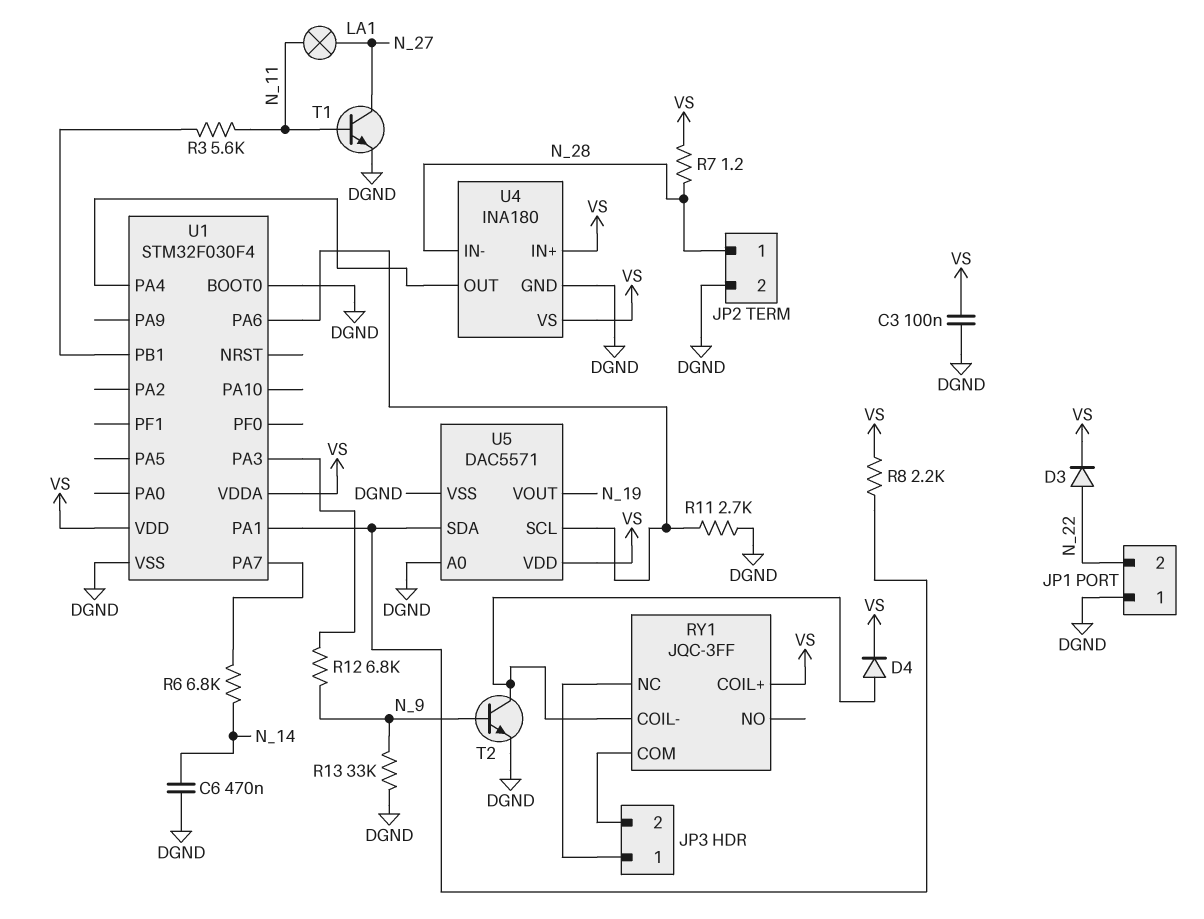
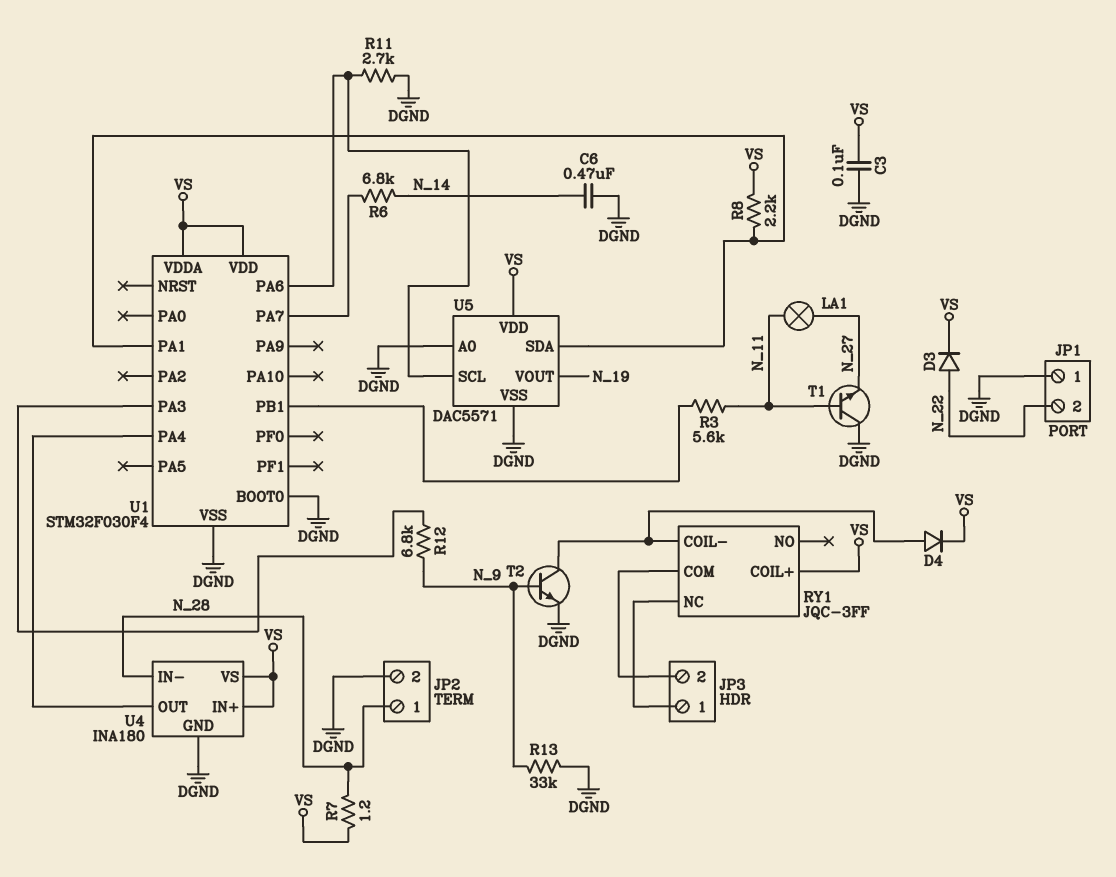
T1: NPN (B N_11, C N_27, E DGND) -> NPN (B N_11, C DGND, E N_27)

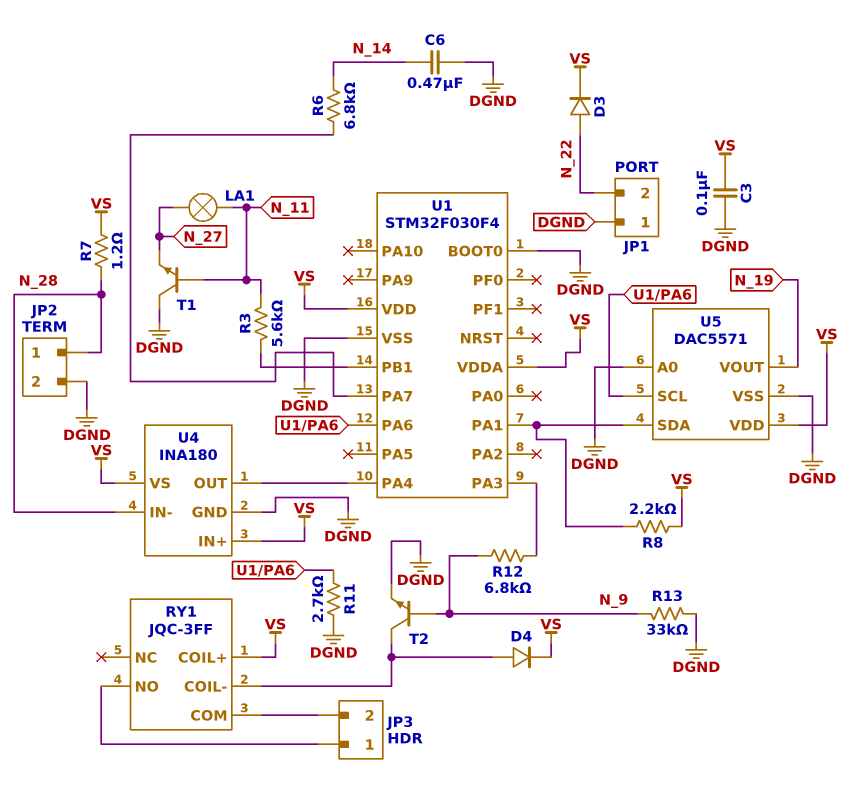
RY1 pin NC: JP3/1 -> none
RY1 pin NO: none -> JP3/1

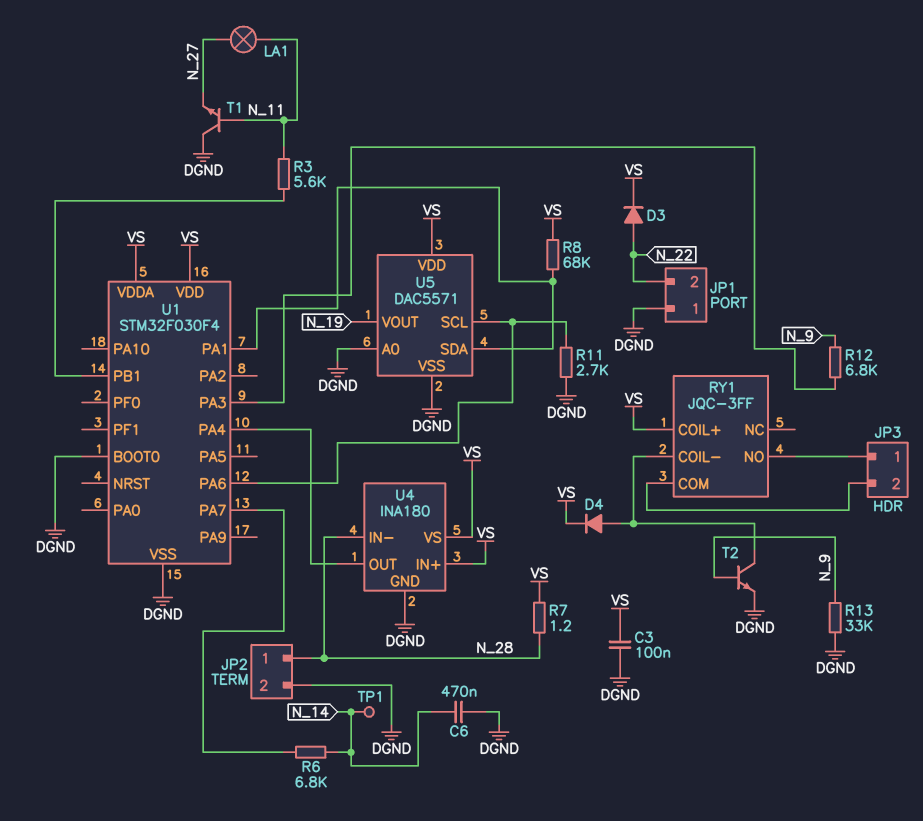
R8: 2.2k (U1/PA1, VS) -> 68k (U1/PA1, VS)
TP1: none -> test point (N_14)

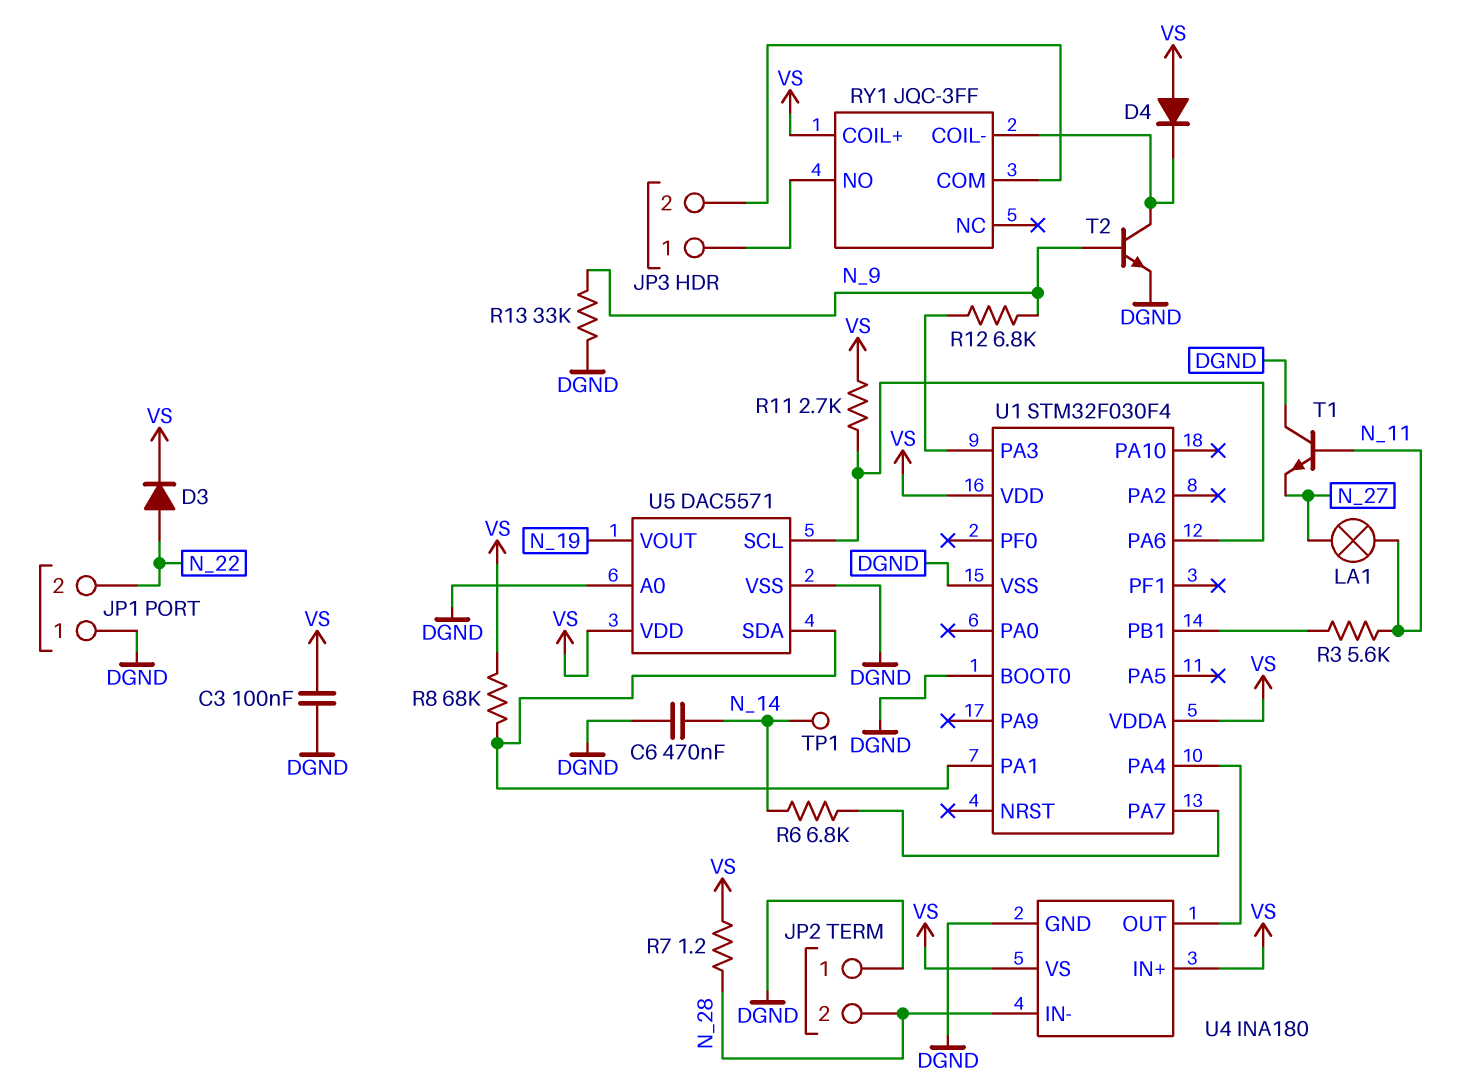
D4: diode (A RY1/COIL-, K VS) -> diode (A VS, K RY1/COIL-)
JP2 pin 1: N_28 -> DGND
JP2 pin 2: DGND -> N_28
R11: 2.7k (DGND, U1/PA6) -> 2.7k (U1/PA6, VS)

